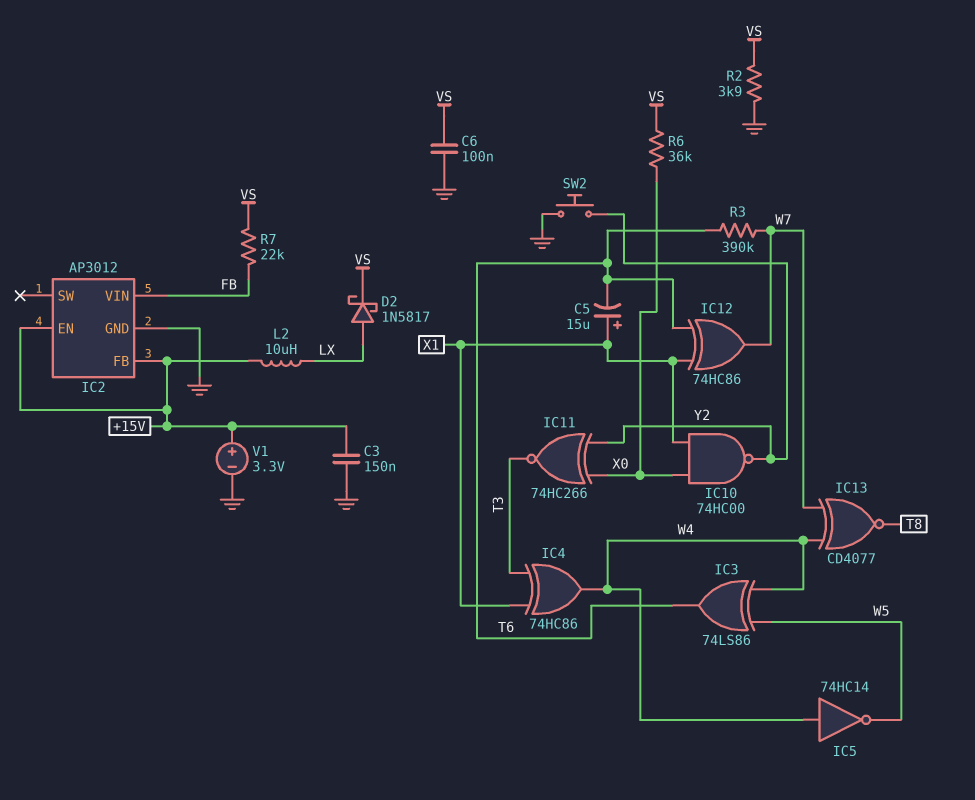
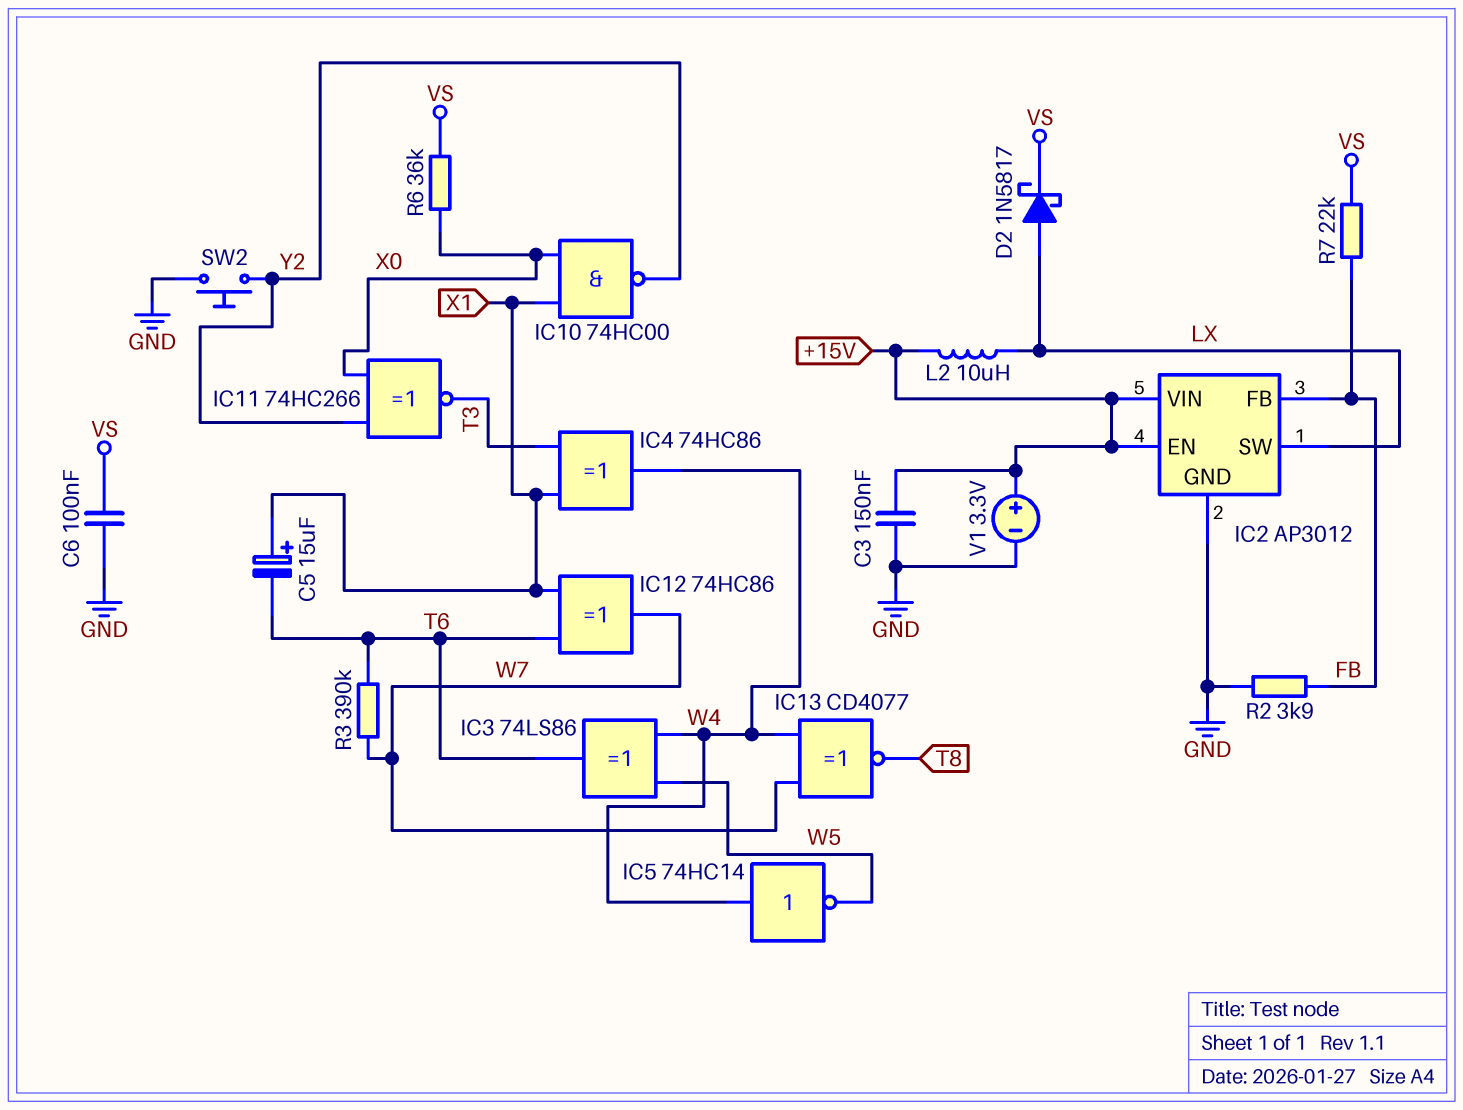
IC2 pin FB: +15V -> FB
IC2 pin SW: none -> LX
IC2 pin VIN: FB -> +15V
R2: 3.9k (GND, VS) -> 3.9k (FB, GND)

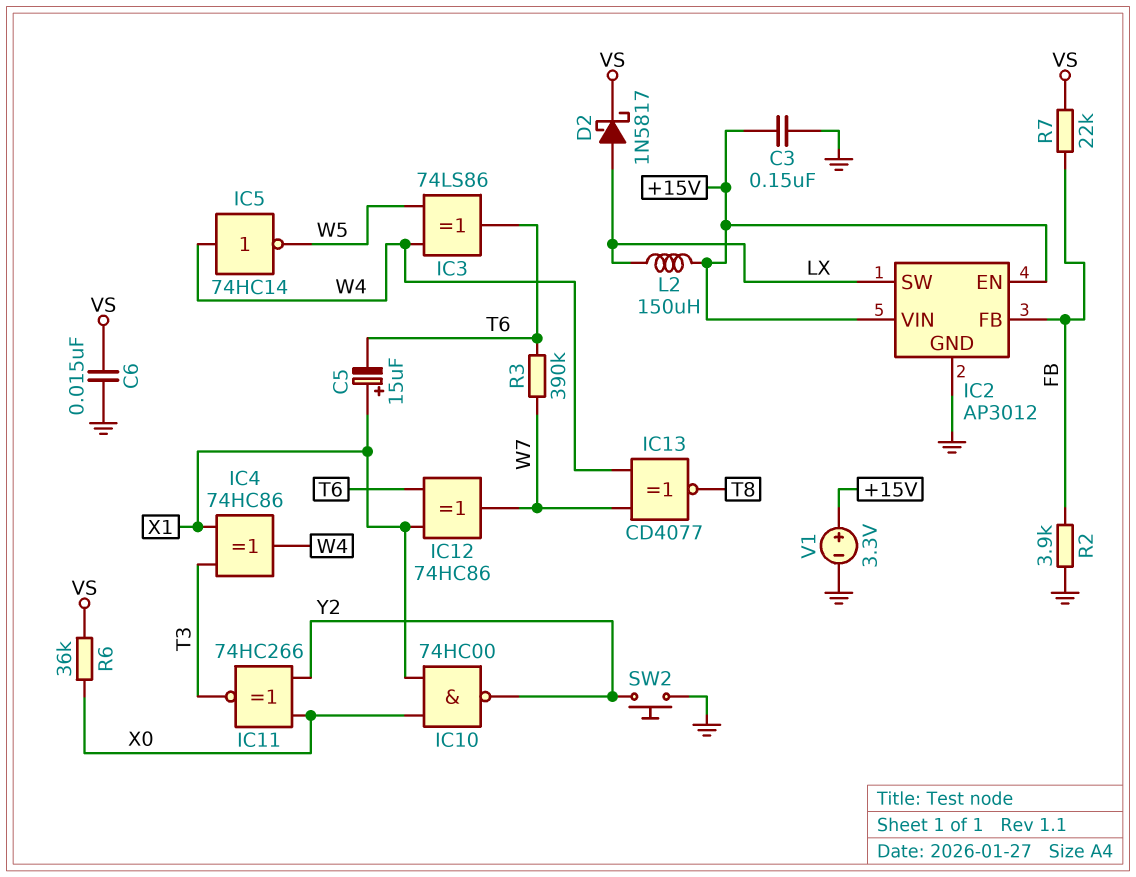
C6: 100nF (GND, VS) -> 15nF (GND, VS)
L2: 10uH (+15V, LX) -> 150uH (+15V, LX)

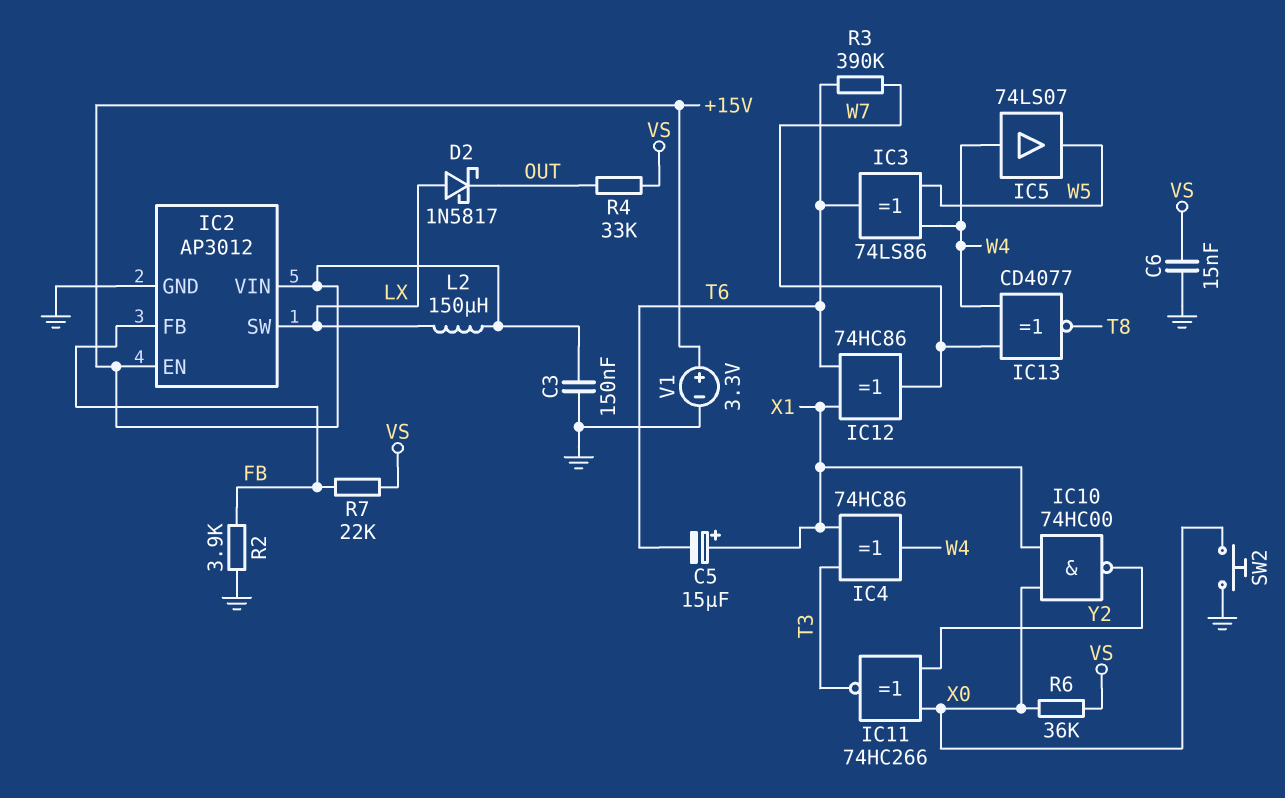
D2: schottky 1N5817 (A LX, K VS) -> schottky 1N5817 (A LX, K OUT)
IC5: NOT 74HC14 (in W4, out W5) -> buffer 74LS07 (in W4, out W5)
R4: none -> 33k (OUT, VS)
SW2: button (GND, Y2) -> button (GND, X0)

